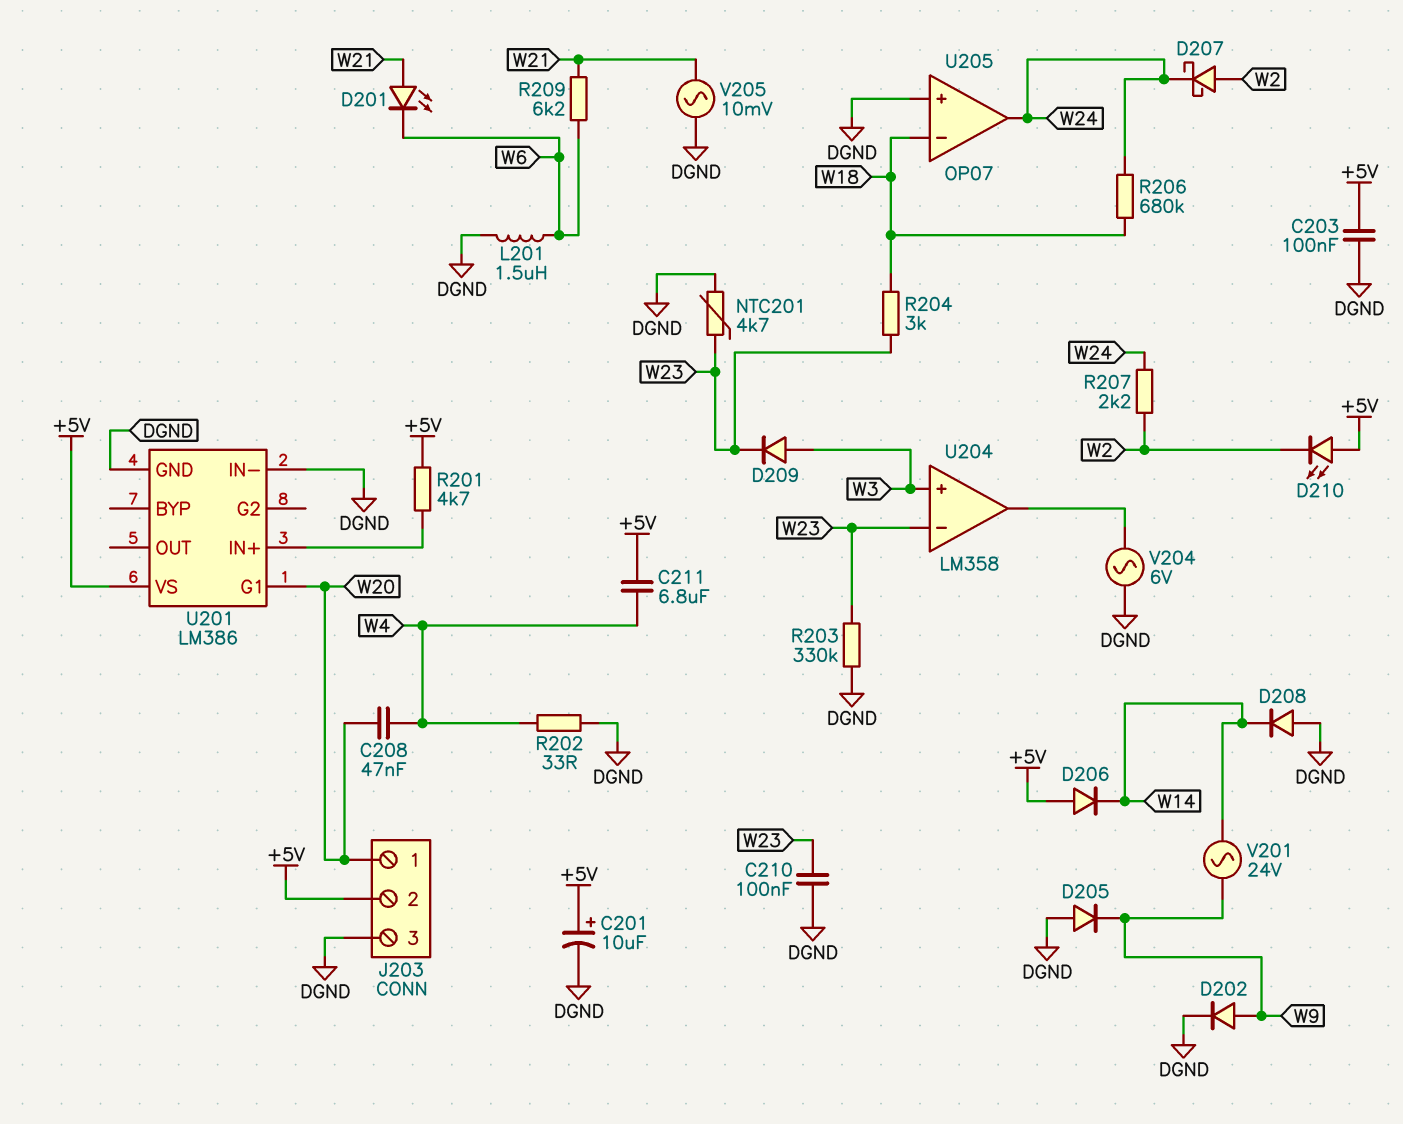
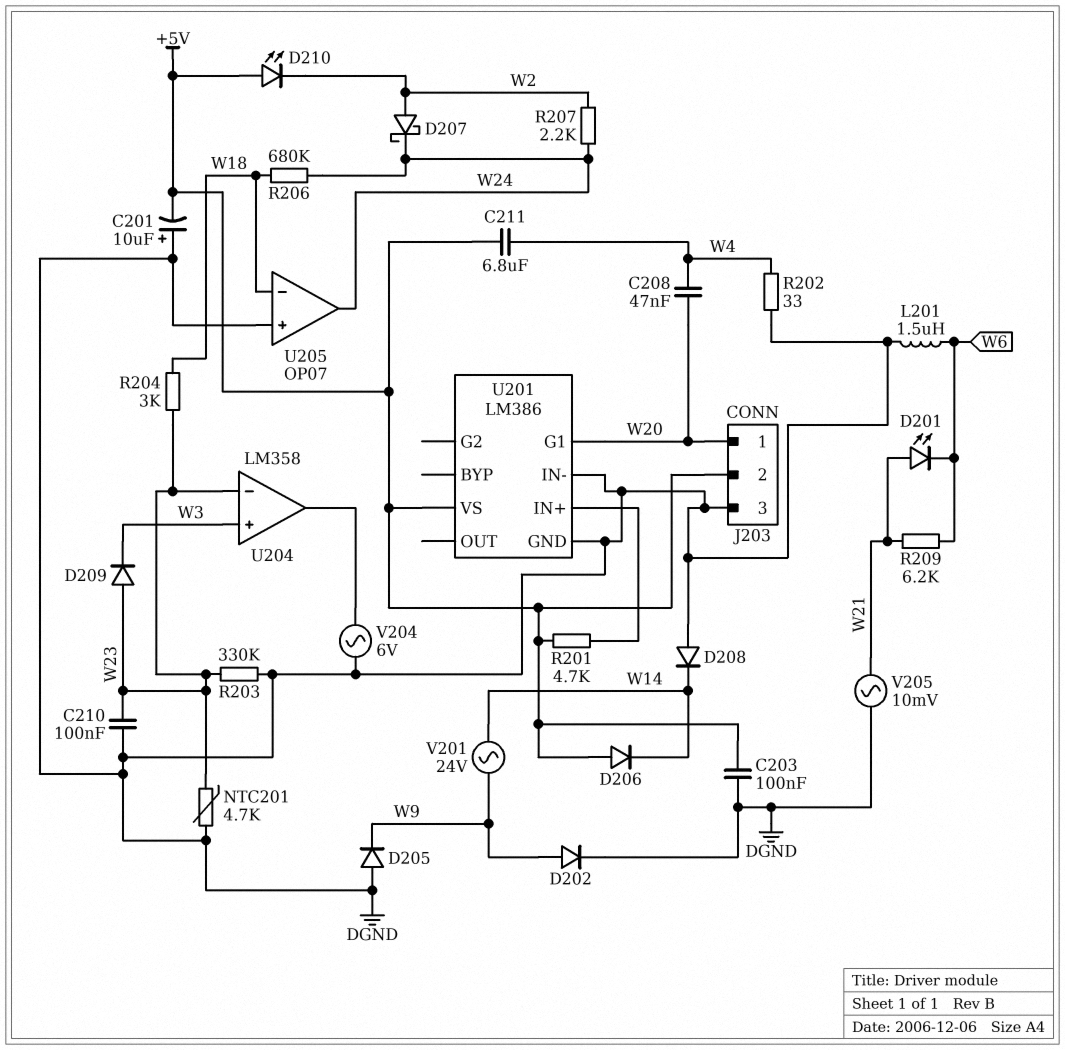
C201: 10uF (plus +5V, minus DGND) -> 10uF (plus DGND, minus +5V)
D209: diode (A W3, K W23) -> diode (A W23, K W3)

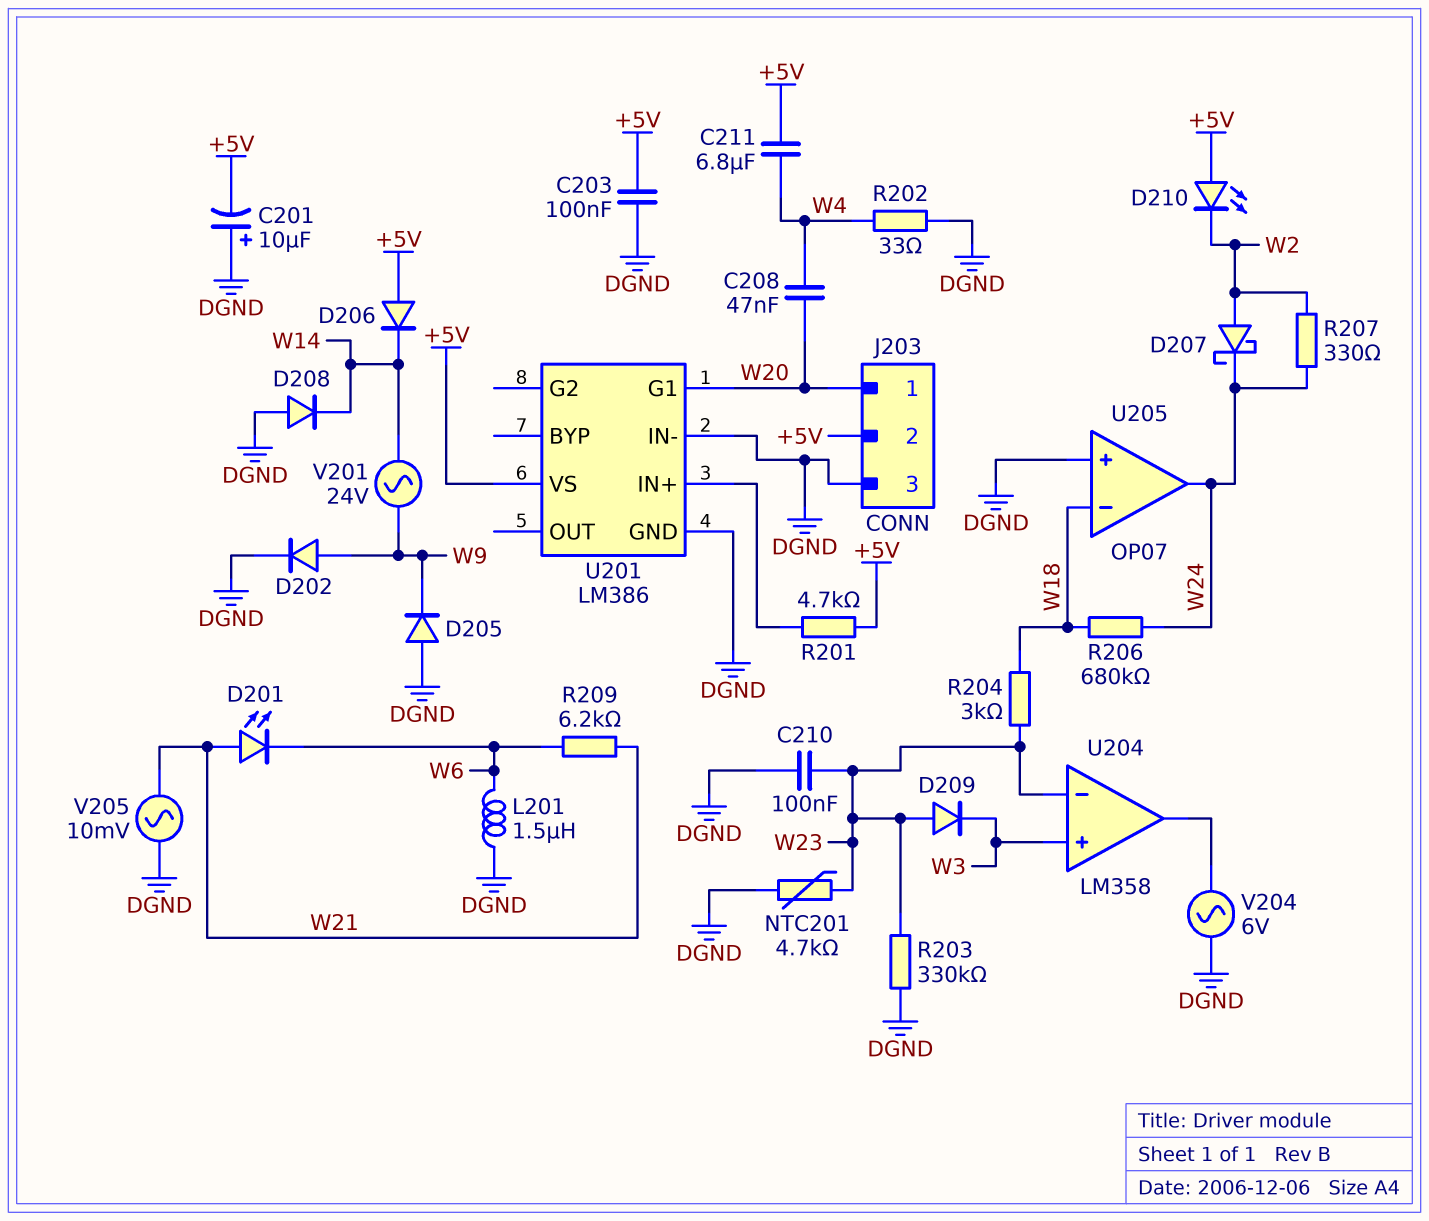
R207: 2.2k (W2, W24) -> 330 (W2, W24)

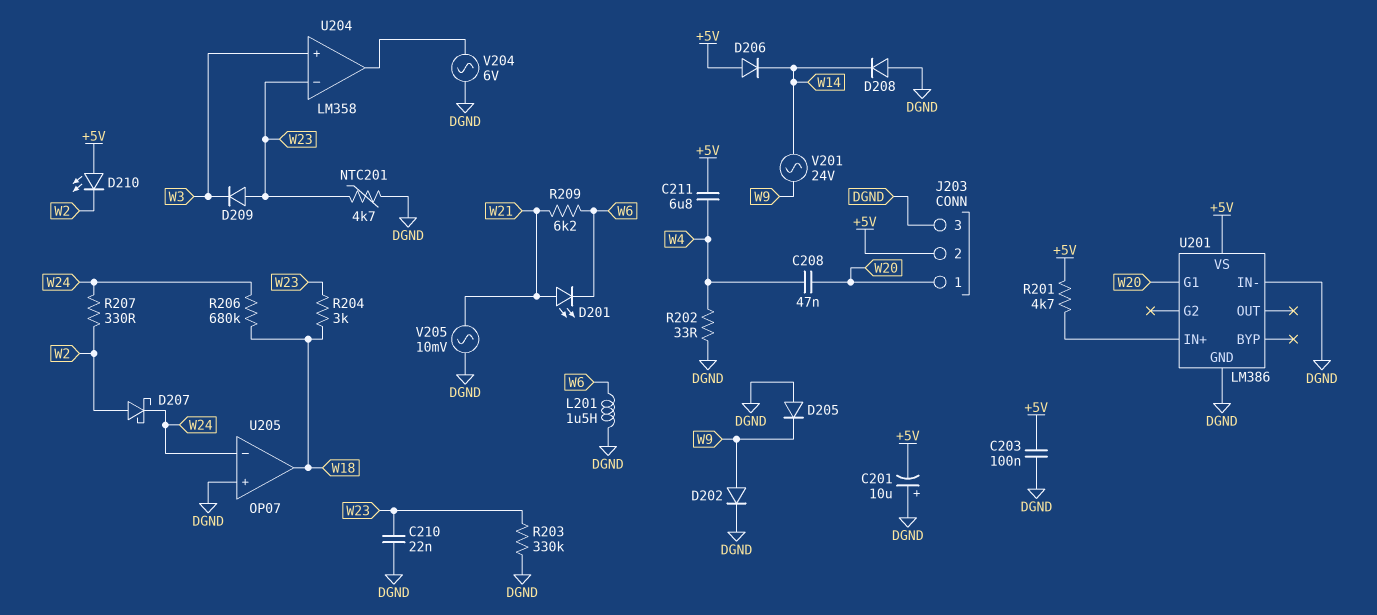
C210: 100nF (DGND, W23) -> 22nF (DGND, W23)
U205 pin in-: W18 -> W24
U205 pin out: W24 -> W18

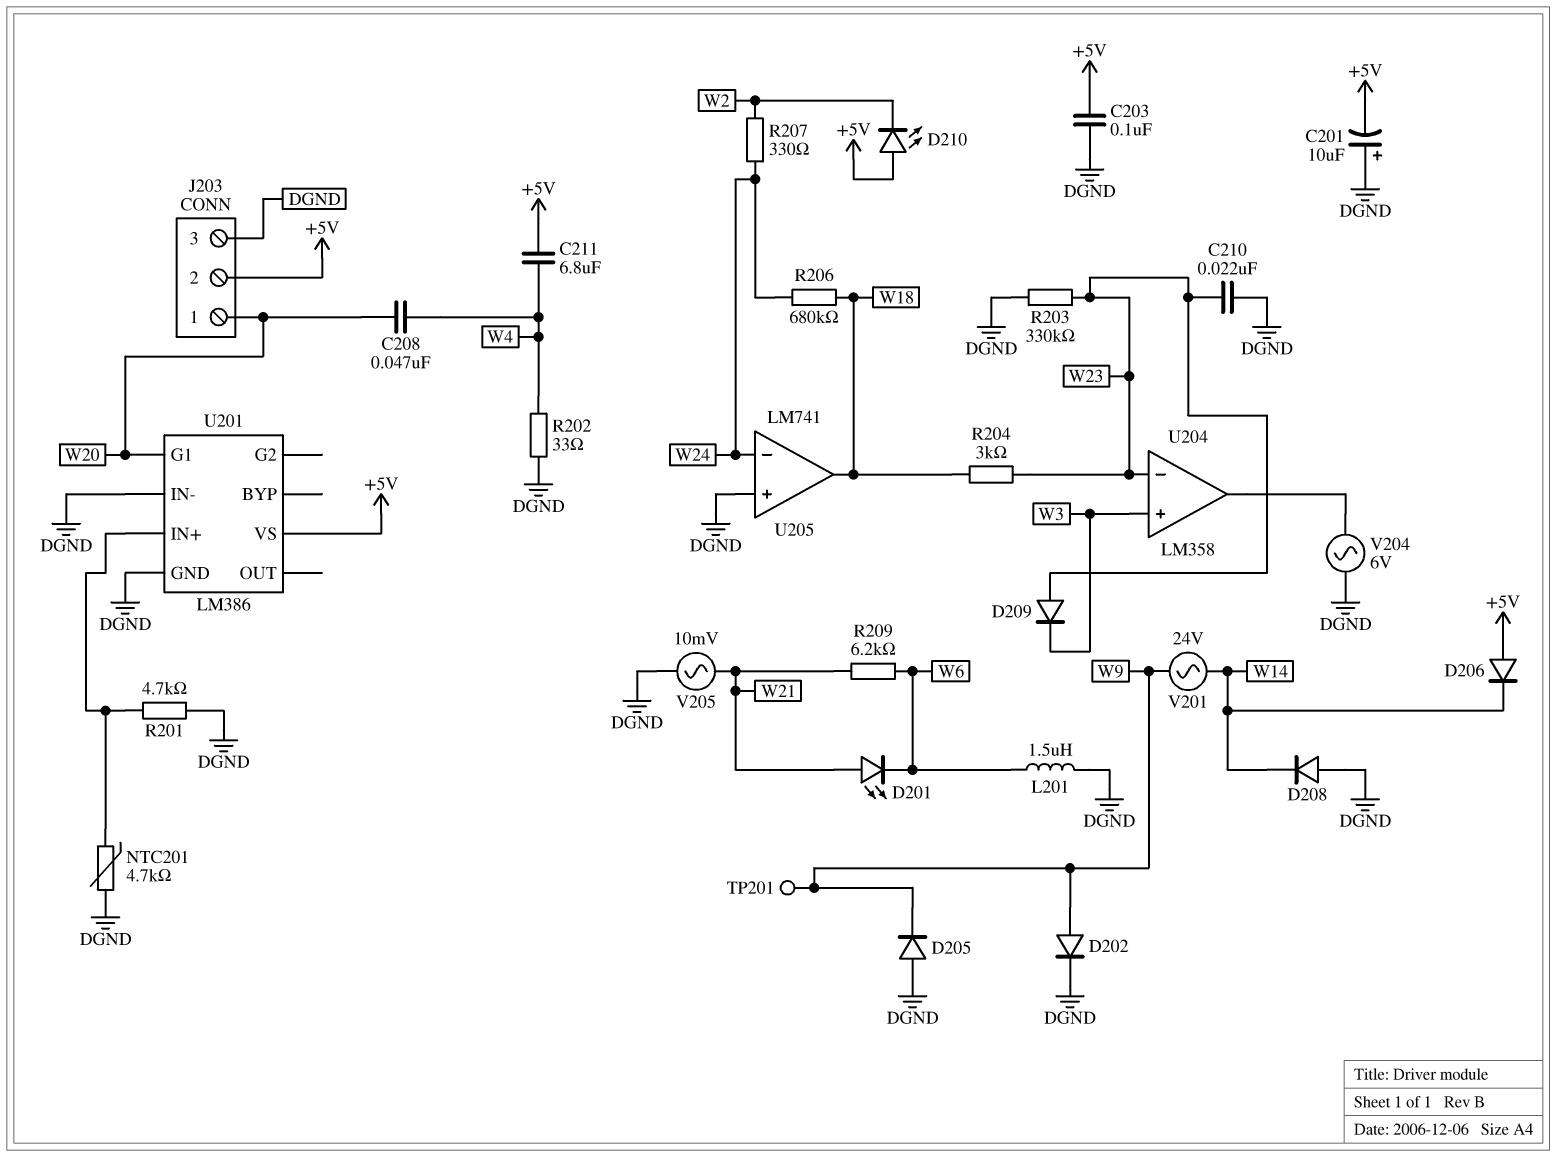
D207: schottky (A W2, K W24) -> none
NTC201: 4.7k (DGND, W23) -> 4.7k (DGND, U201/IN+)
R201: 4.7k (+5V, U201/IN+) -> 4.7k (DGND, U201/IN+)
TP201: none -> test point (W9)
U205: OP07 -> LM741

